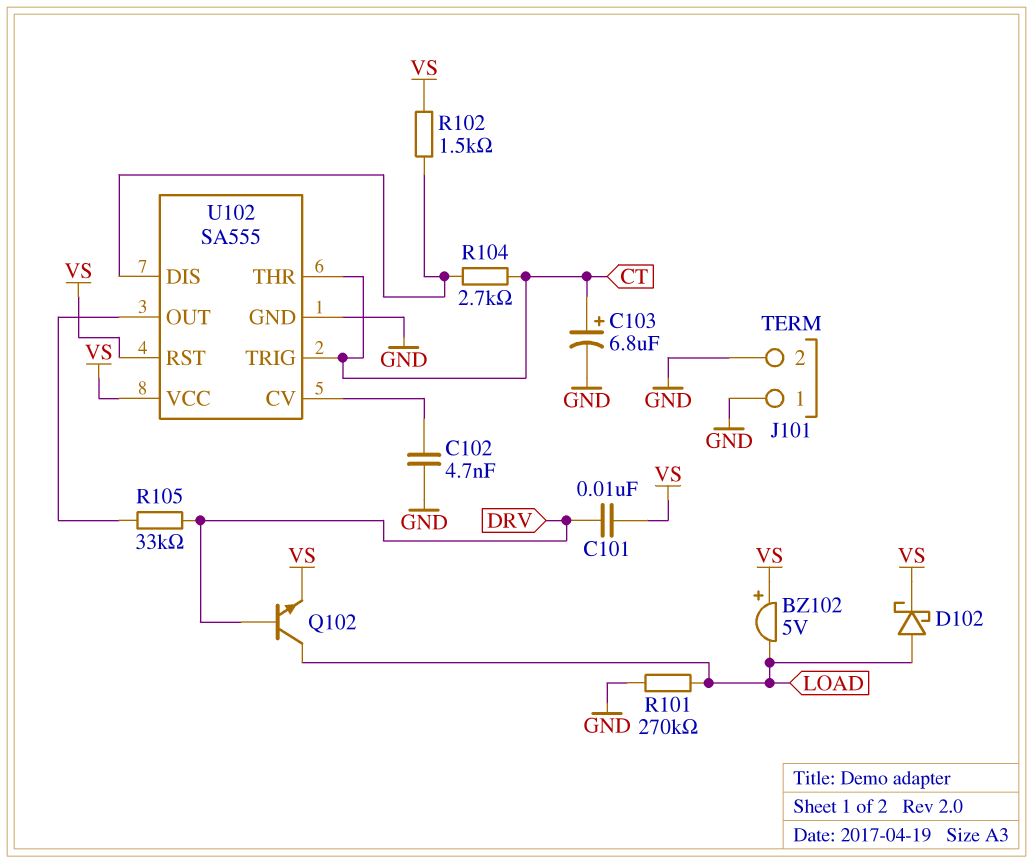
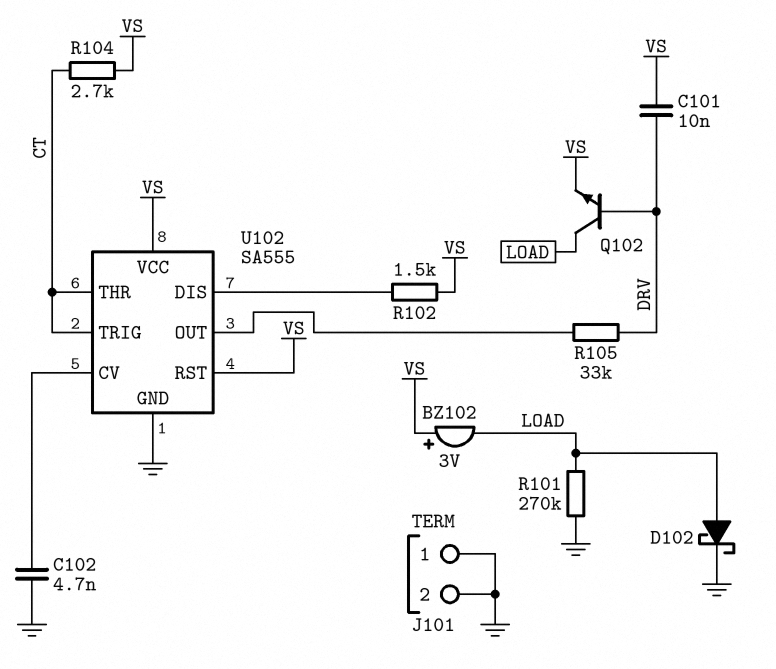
BZ102: buzzer 5V (plus VS, minus LOAD) -> buzzer 3V (plus VS, minus LOAD)
C103: 6.8uF (plus CT, minus GND) -> none
D102: schottky (A LOAD, K VS) -> schottky (A LOAD, K GND)
R104: 2.7k (CT, U102/DIS) -> 2.7k (CT, VS)

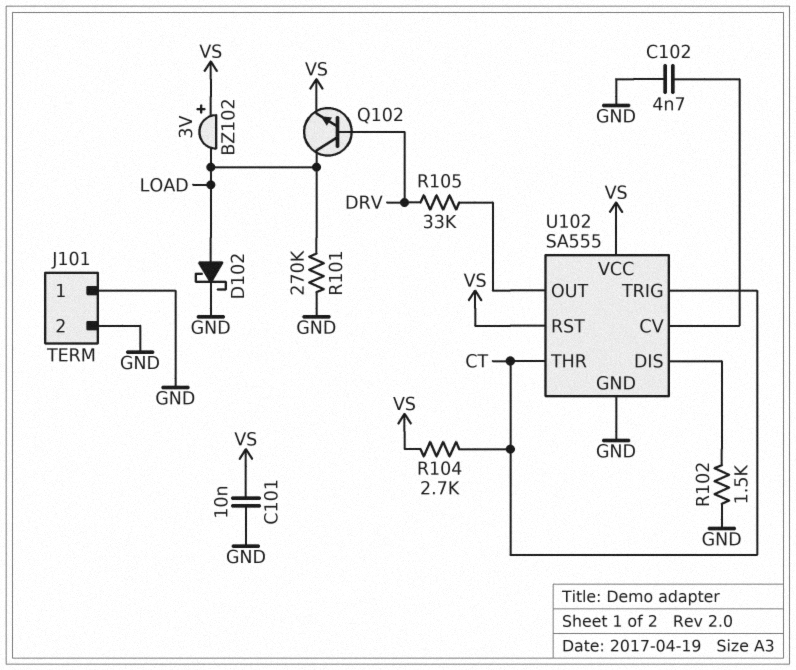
C101: 10nF (DRV, VS) -> 10nF (GND, VS)
R102: 1.5k (U102/DIS, VS) -> 1.5k (GND, U102/DIS)

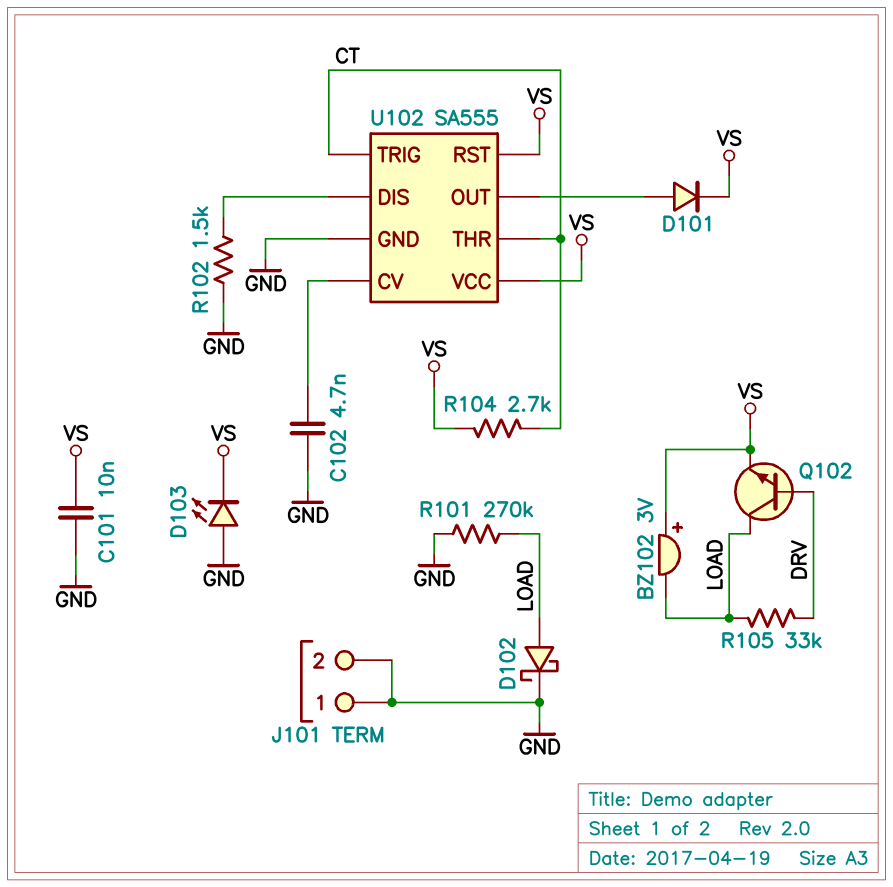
D101: none -> diode (A U102/OUT, K VS)
D103: none -> LED (A GND, K VS)
R105: 33k (DRV, U102/OUT) -> 33k (DRV, LOAD)

